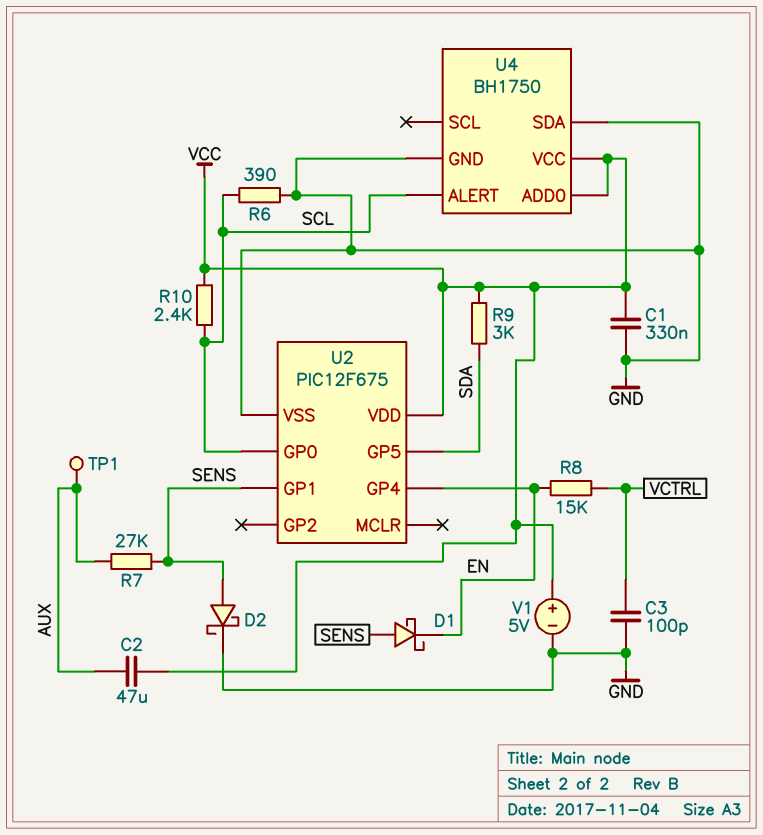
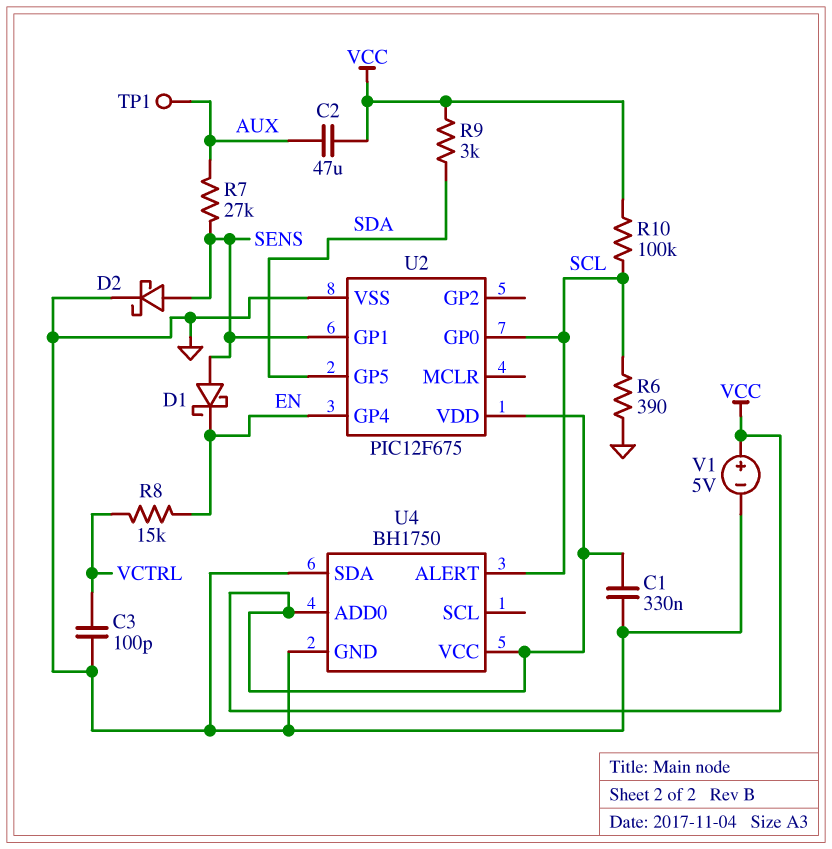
R10: 2.4k (SCL, VCC) -> 100k (SCL, VCC)

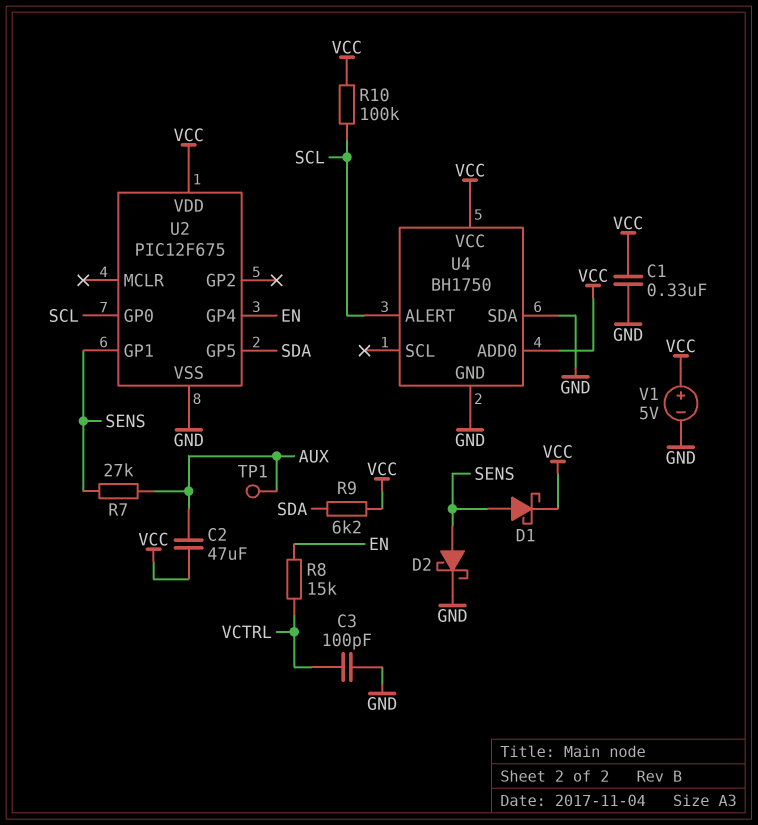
D1: schottky (A SENS, K EN) -> schottky (A SENS, K VCC)
R6: 390 (GND, SCL) -> none
R9: 3k (SDA, VCC) -> 6.2k (SDA, VCC)

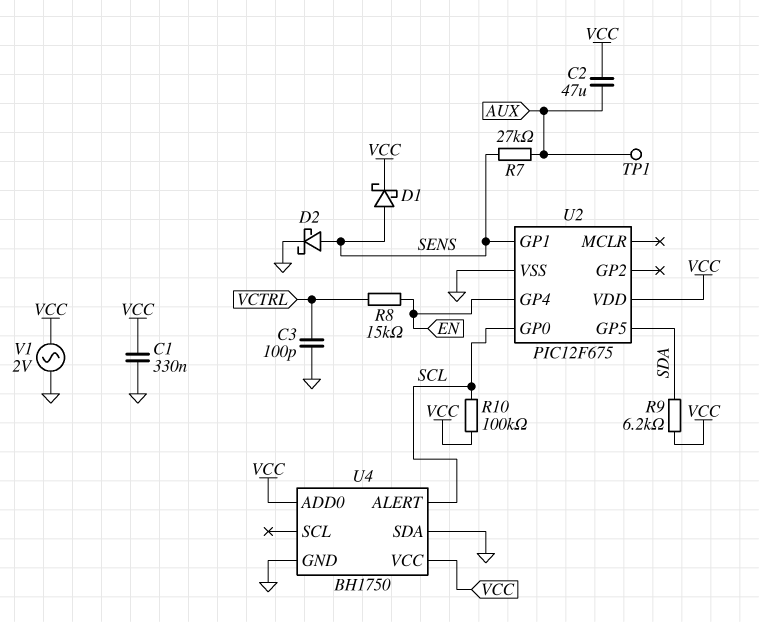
V1: 5V (plus VCC, minus GND) -> AC 2V (GND, VCC)

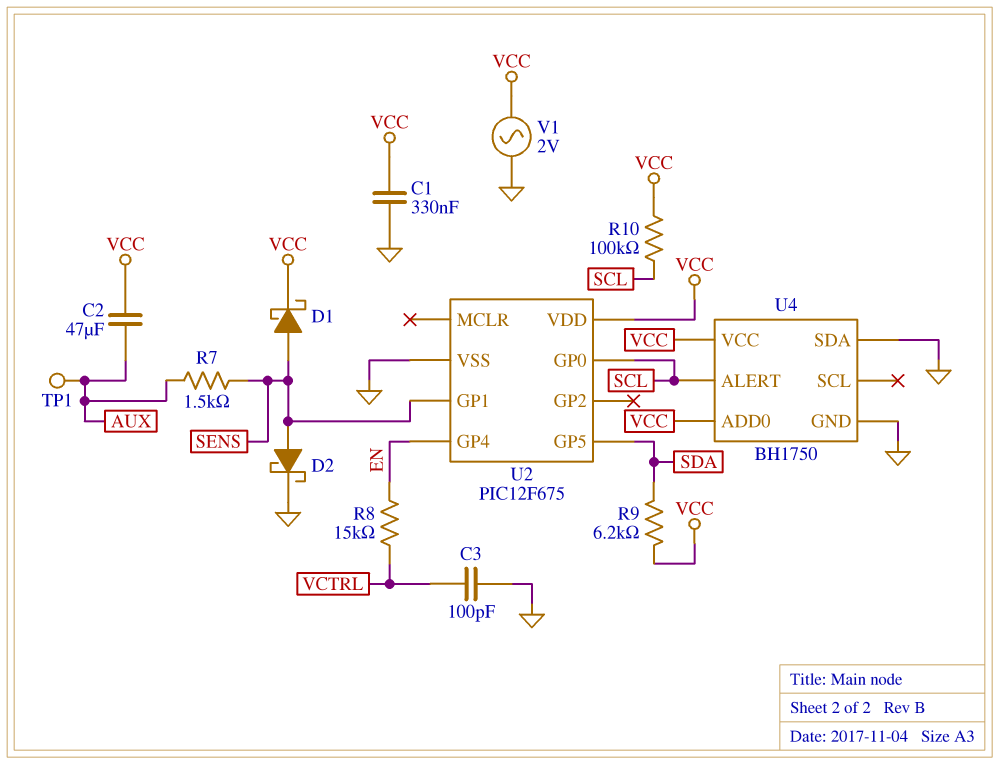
R7: 27k (AUX, SENS) -> 1.5k (AUX, SENS)

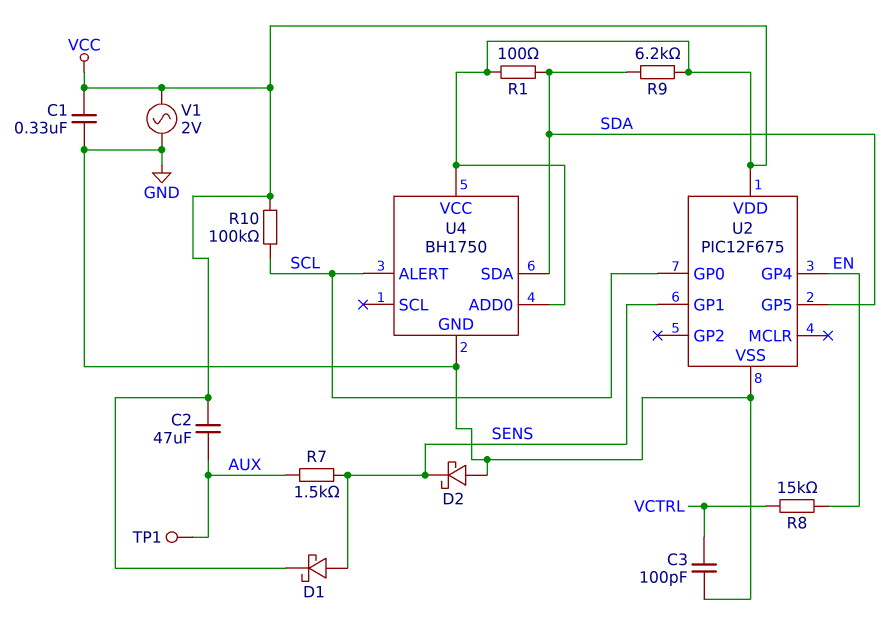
D2: schottky (A SENS, K GND) -> schottky (A GND, K SENS)
R1: none -> 100 (SDA, VCC)
U4 pin SDA: GND -> SDA

